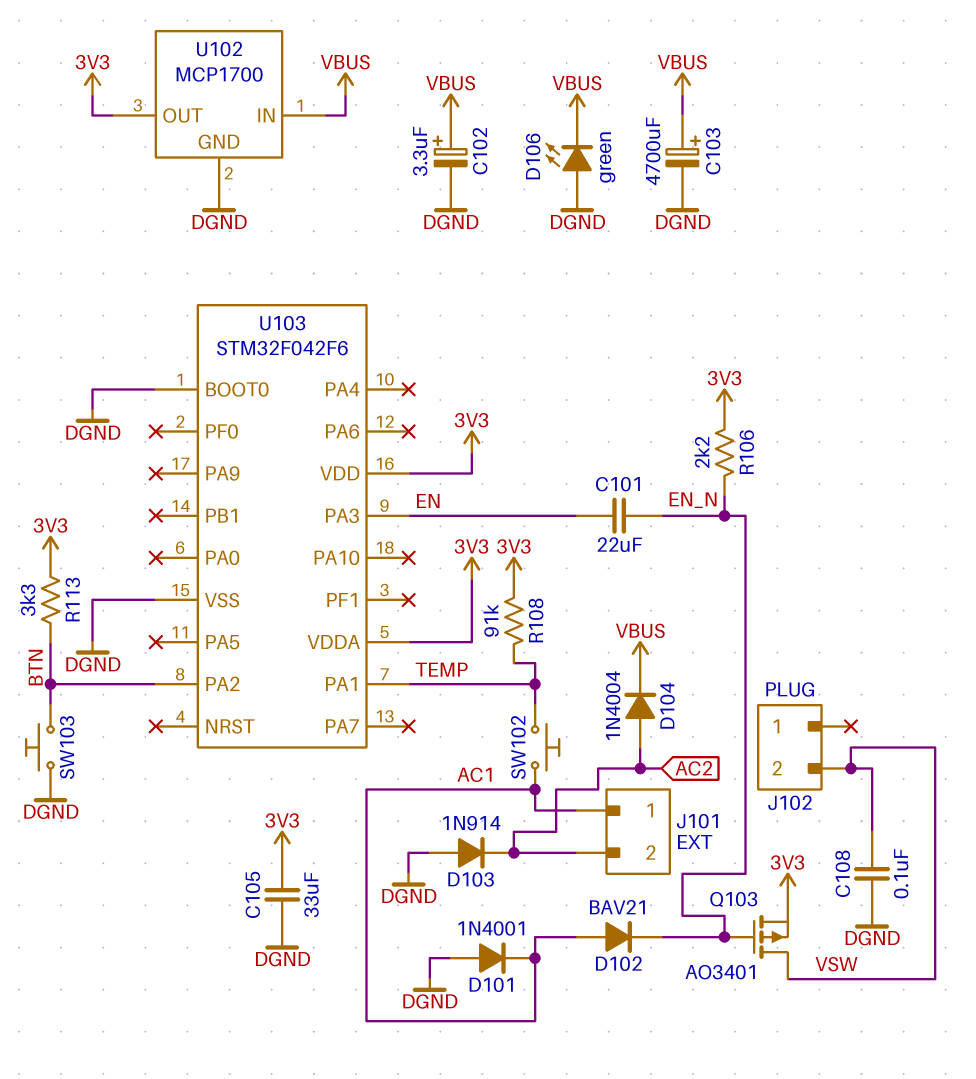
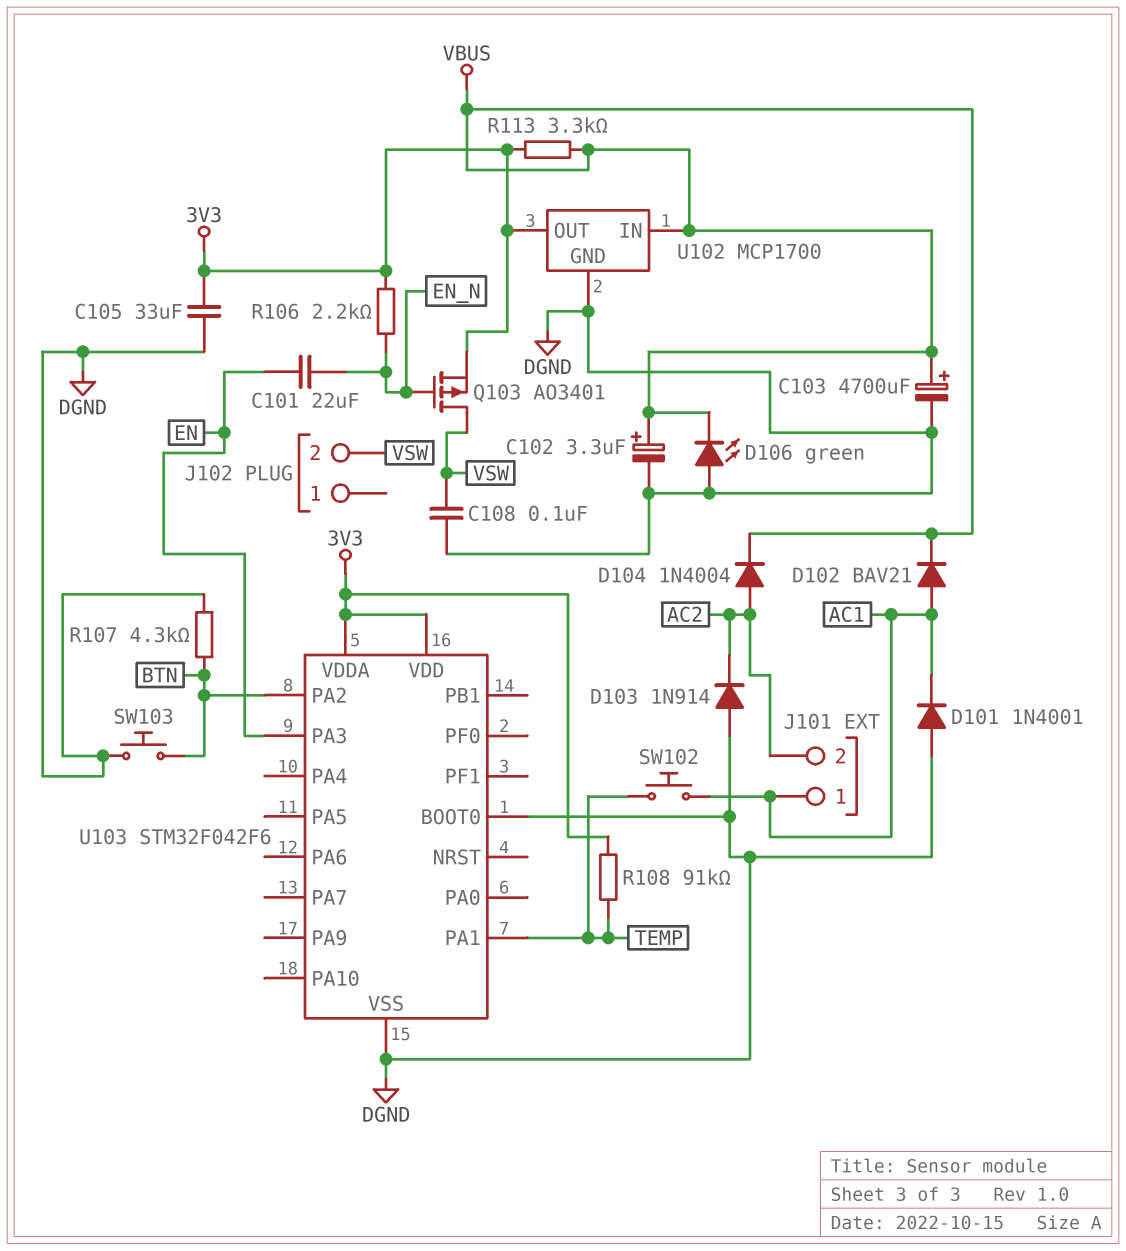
D102: diode BAV21 (A AC1, K EN_N) -> diode BAV21 (A AC1, K VBUS)
R107: none -> 4.3k (BTN, DGND)
R113: 3.3k (3V3, BTN) -> 3.3k (3V3, VBUS)

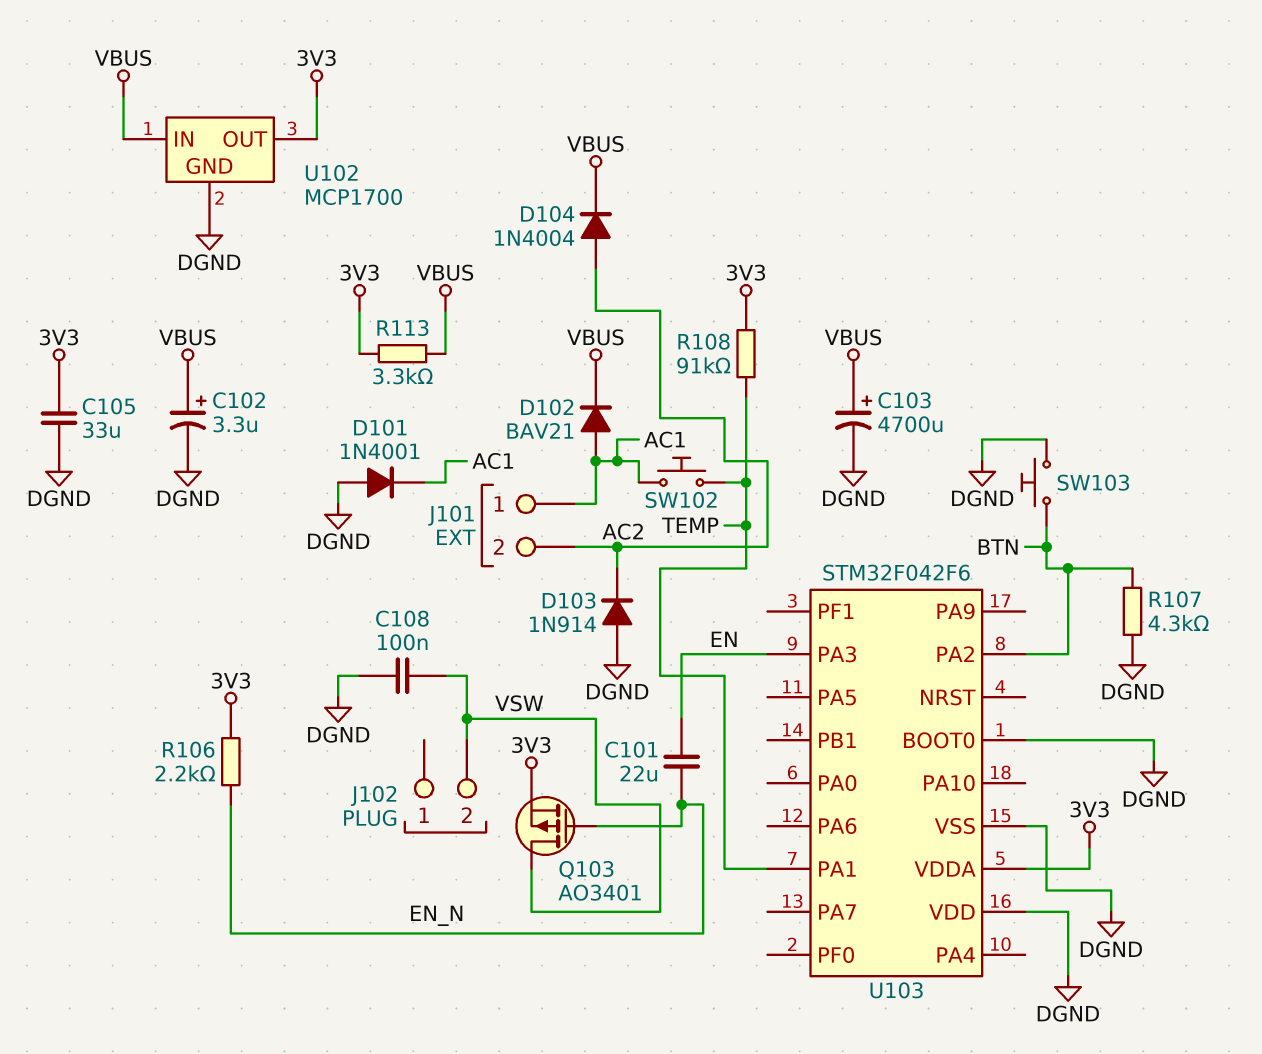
D106: LED green (A DGND, K VBUS) -> none
U103 pin VDD: 3V3 -> DGND

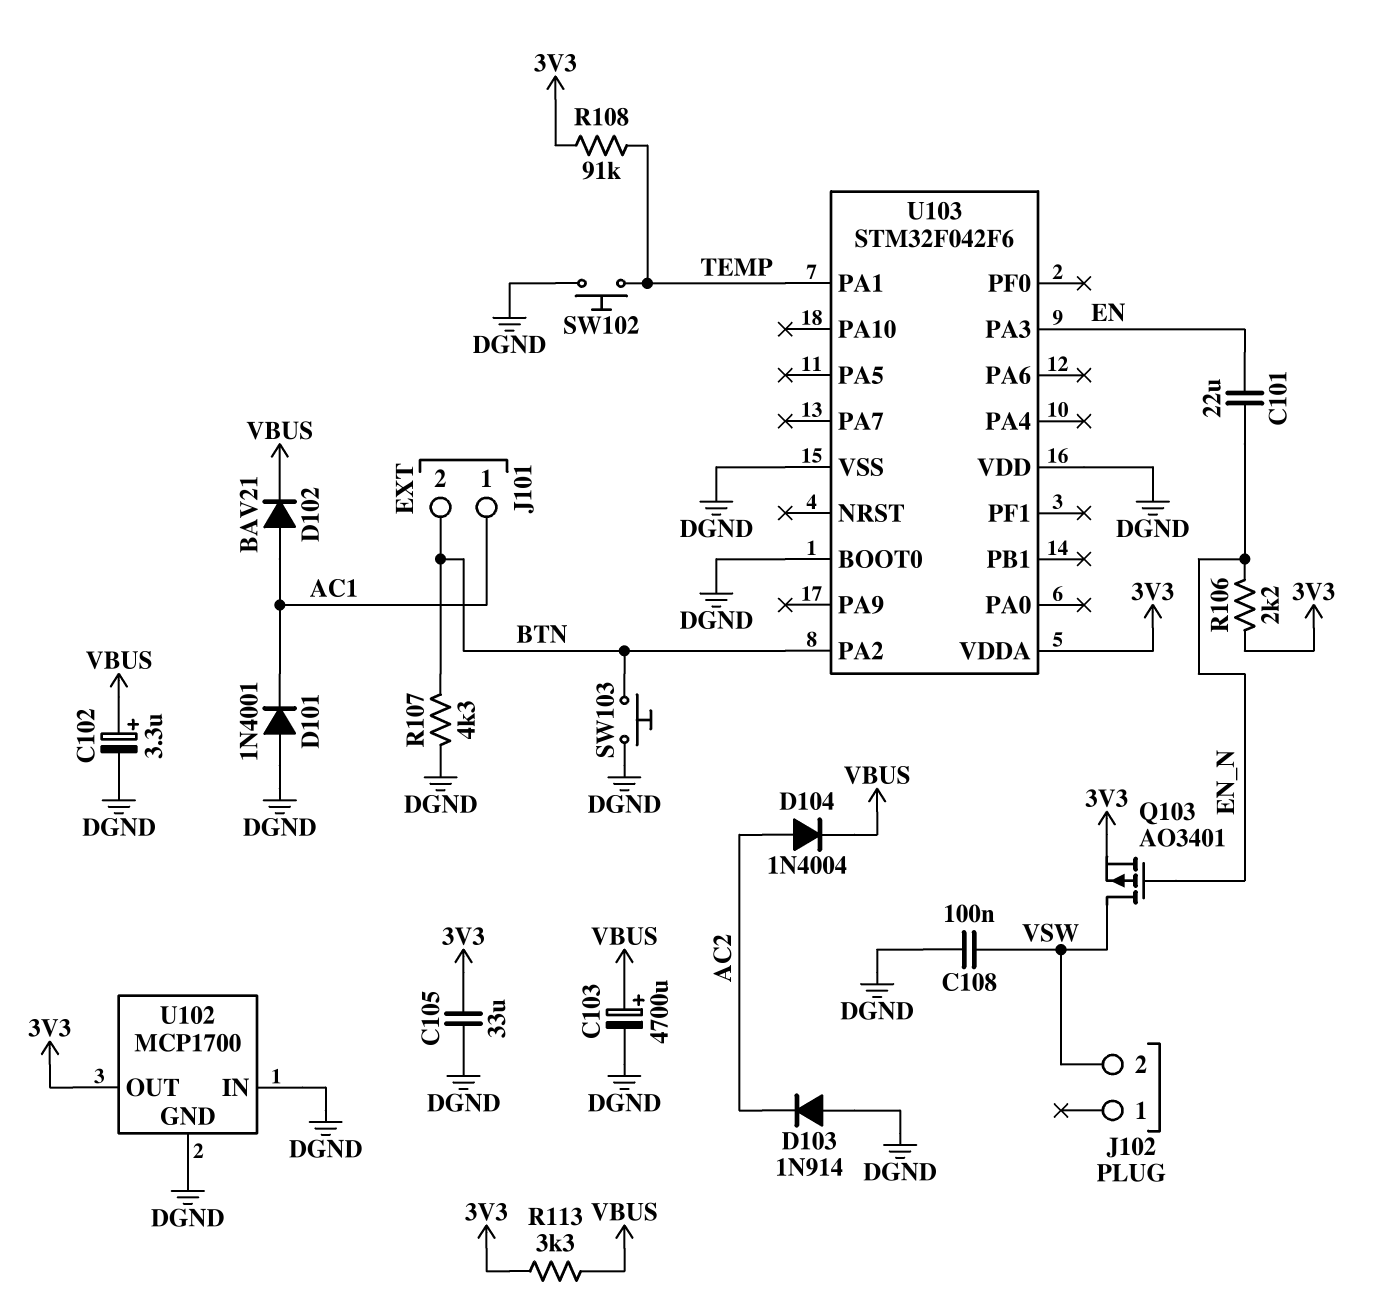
J101 pin 2: AC2 -> BTN
SW102: button (AC1, TEMP) -> button (DGND, TEMP)
U102 pin IN: VBUS -> DGND

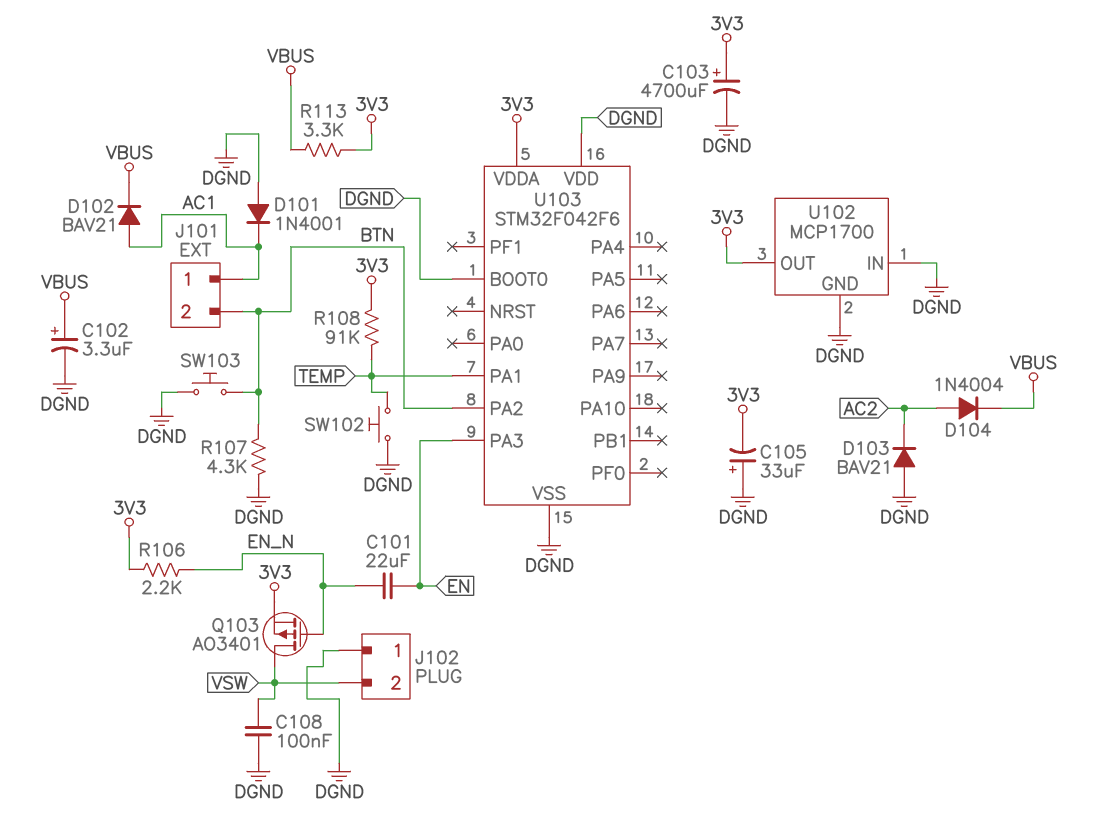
C103: 4700uF (plus VBUS, minus DGND) -> 4700uF (plus 3V3, minus DGND)
C105: 33uF (3V3, DGND) -> 33uF (plus DGND, minus 3V3)
D103: diode 1N914 (A DGND, K AC2) -> diode BAV21 (A DGND, K AC2)
J102 pin 1: none -> DGND

